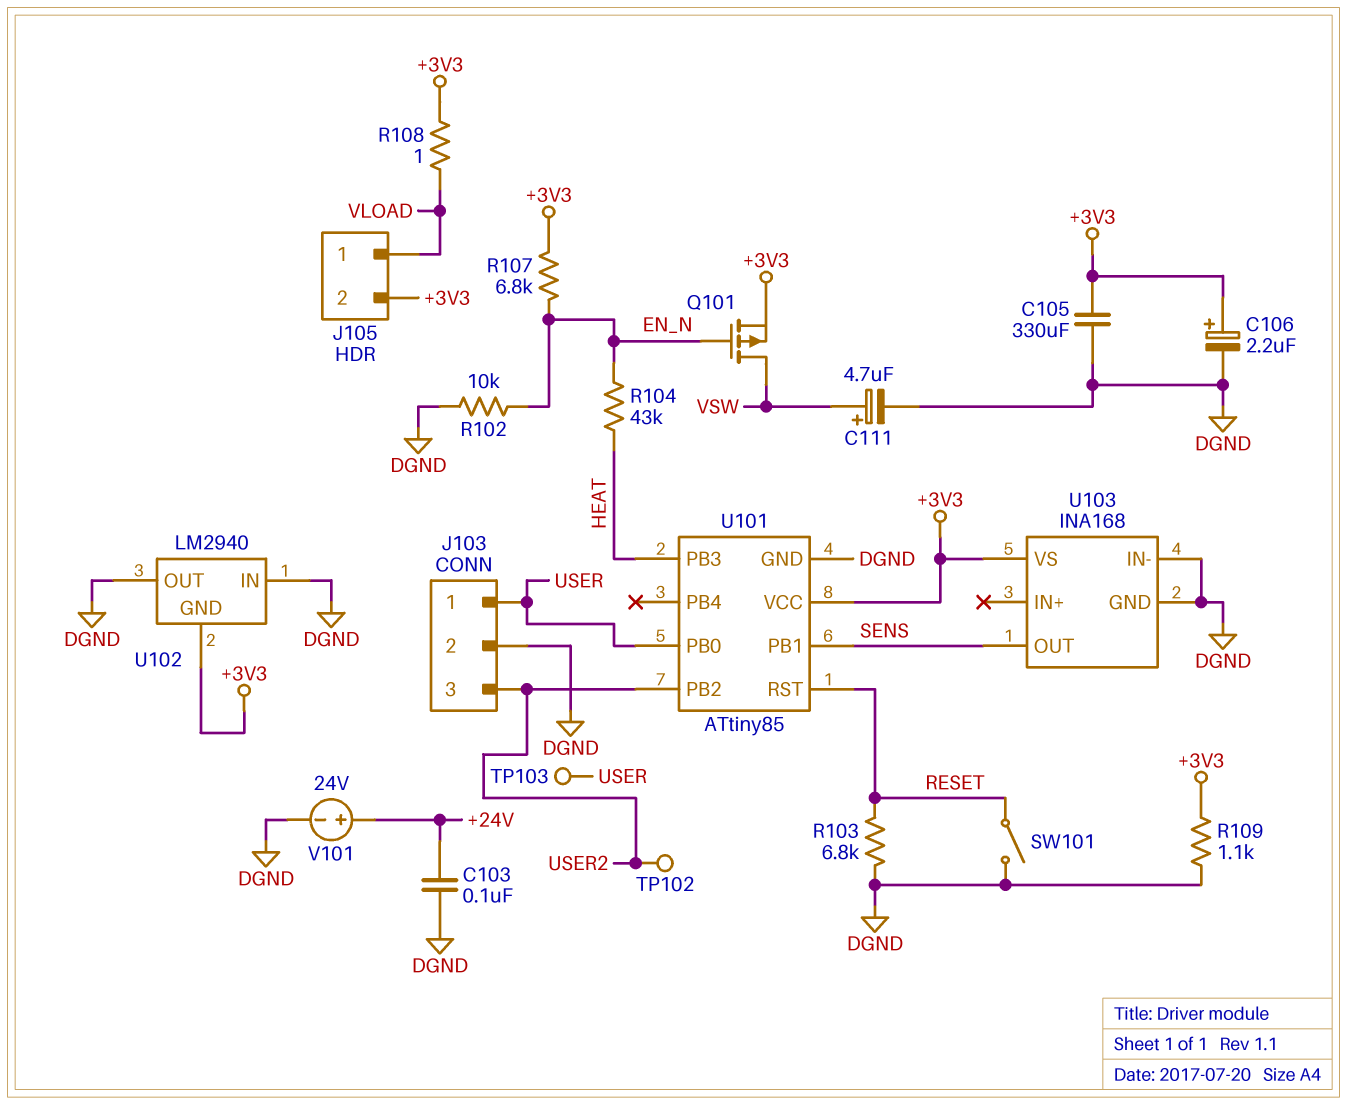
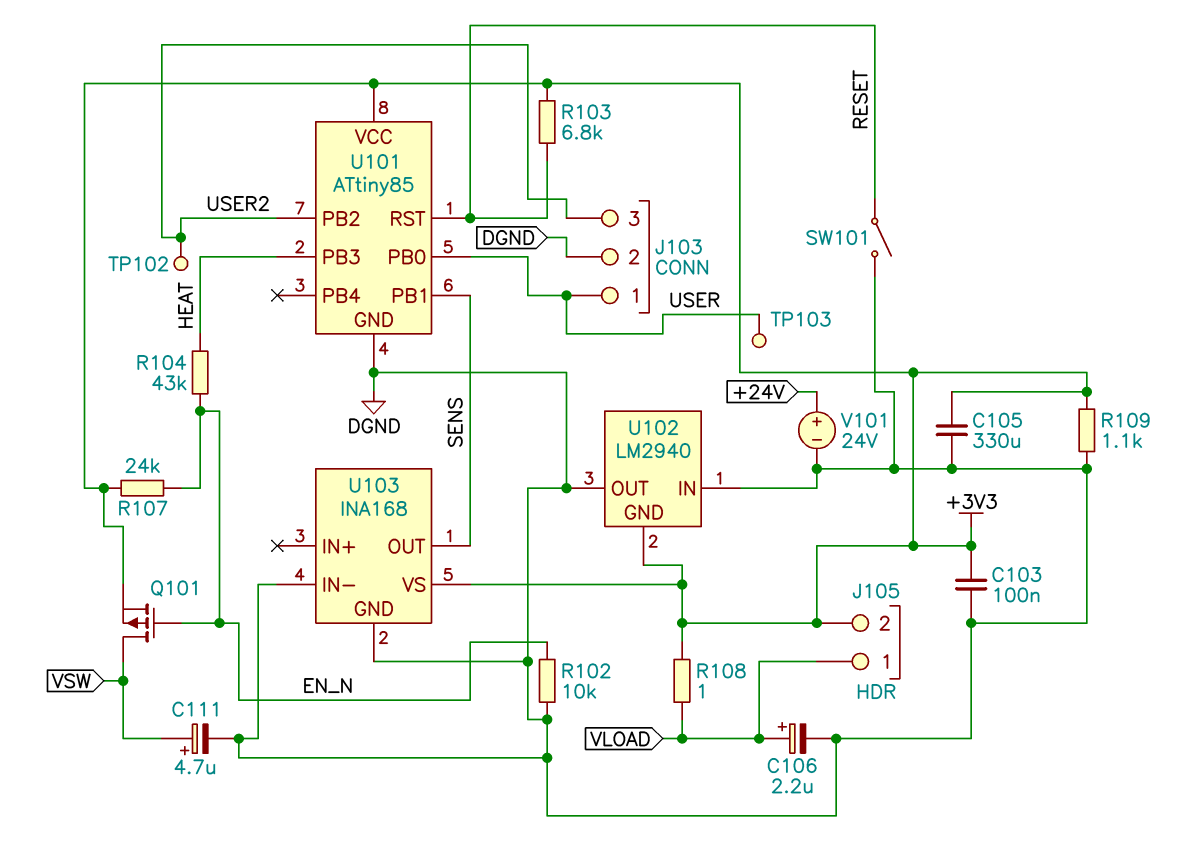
C103: 100nF (+24V, DGND) -> 100nF (+3V3, DGND)
C106: 2.2uF (plus +3V3, minus DGND) -> 2.2uF (plus VLOAD, minus DGND)
R103: 6.8k (DGND, RESET) -> 6.8k (+3V3, RESET)
R107: 6.8k (+3V3, EN_N) -> 24k (+3V3, EN_N)

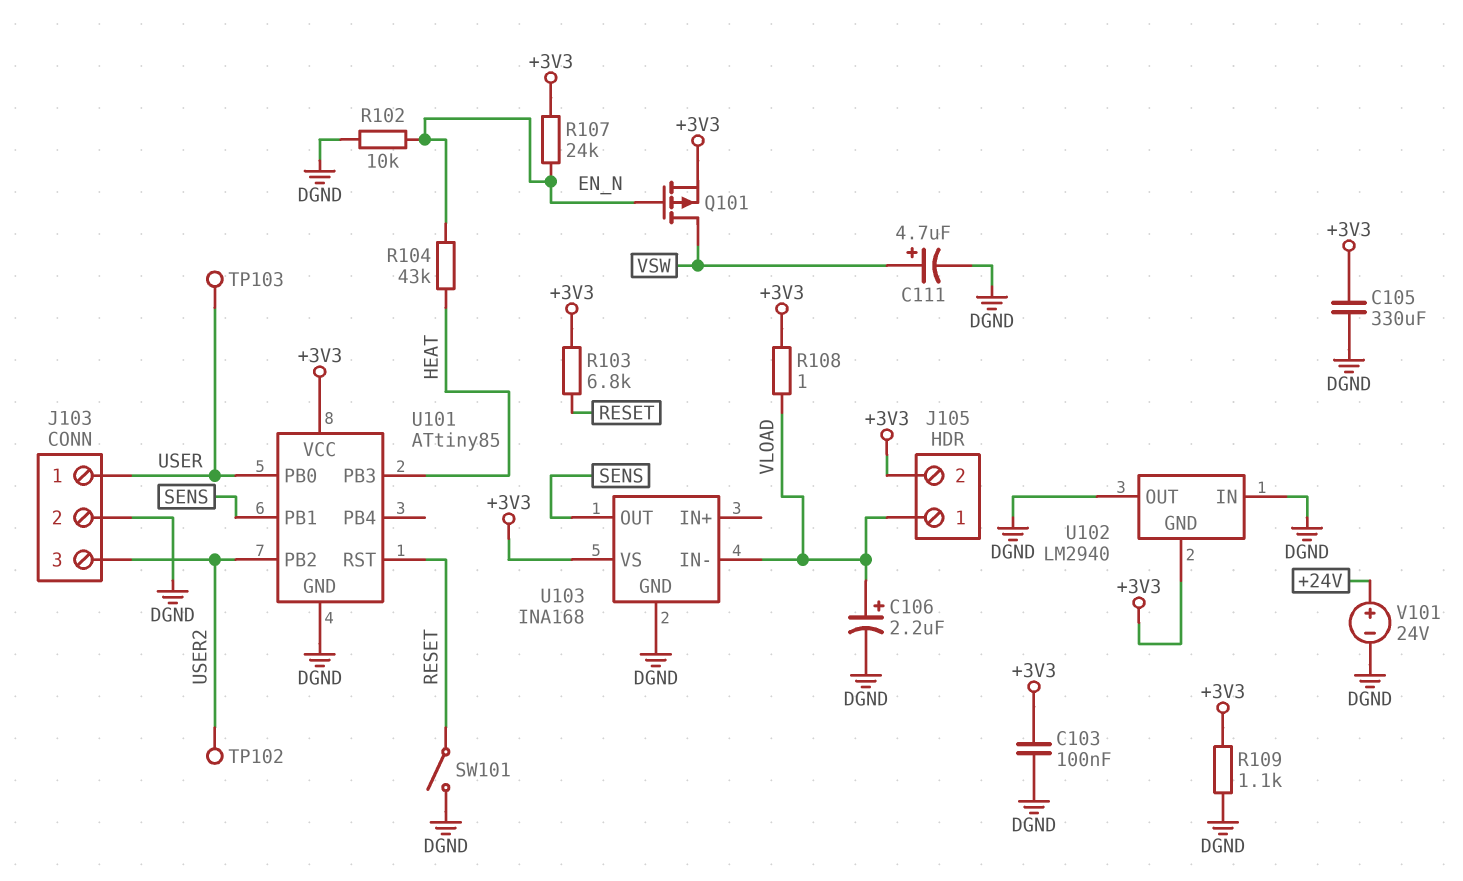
U103 pin IN-: DGND -> VLOAD

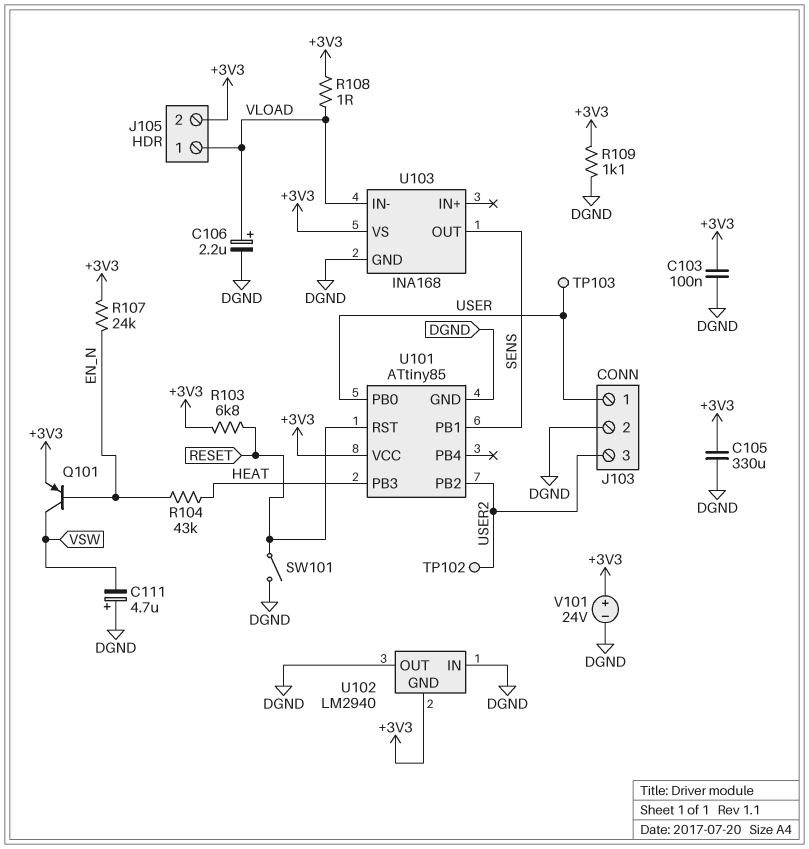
C111: 4.7uF (plus VSW, minus DGND) -> 4.7uF (plus DGND, minus VSW)
Q101: PMOS (G EN_N, D VSW, S +3V3) -> PNP (B EN_N, C VSW, E +3V3)
R102: 10k (DGND, EN_N) -> none
V101: 24V (plus +24V, minus DGND) -> 24V (plus +3V3, minus DGND)

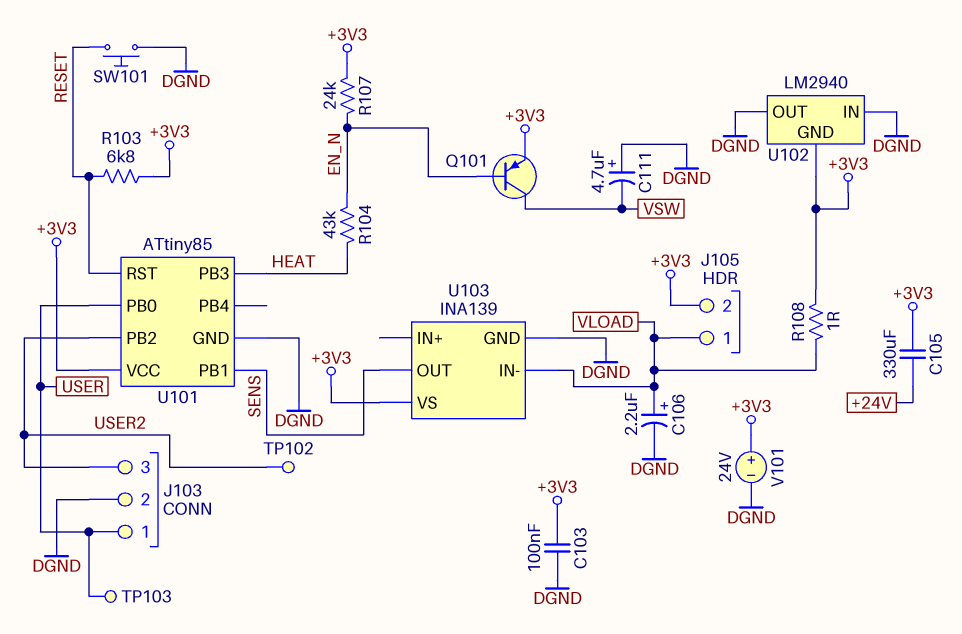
C105: 330uF (+3V3, DGND) -> 330uF (+3V3, +24V)
R109: 1.1k (+3V3, DGND) -> none
SW101: switch (DGND, RESET) -> button (DGND, RESET)
U103: INA168 -> INA139

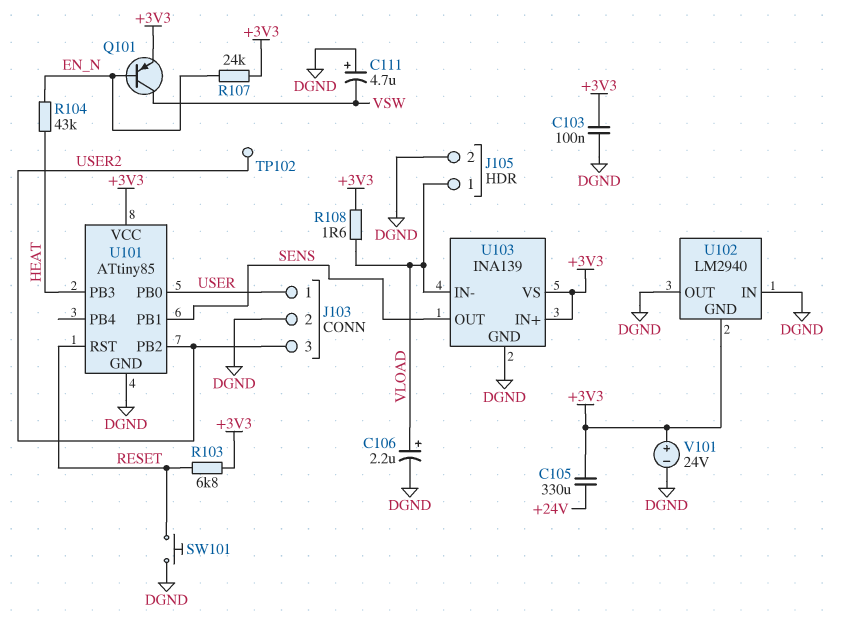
J105 pin 2: +3V3 -> DGND
R108: 1 (+3V3, VLOAD) -> 1.6 (+3V3, VLOAD)
TP103: test point (USER) -> none
U103 pin IN+: none -> +3V3

